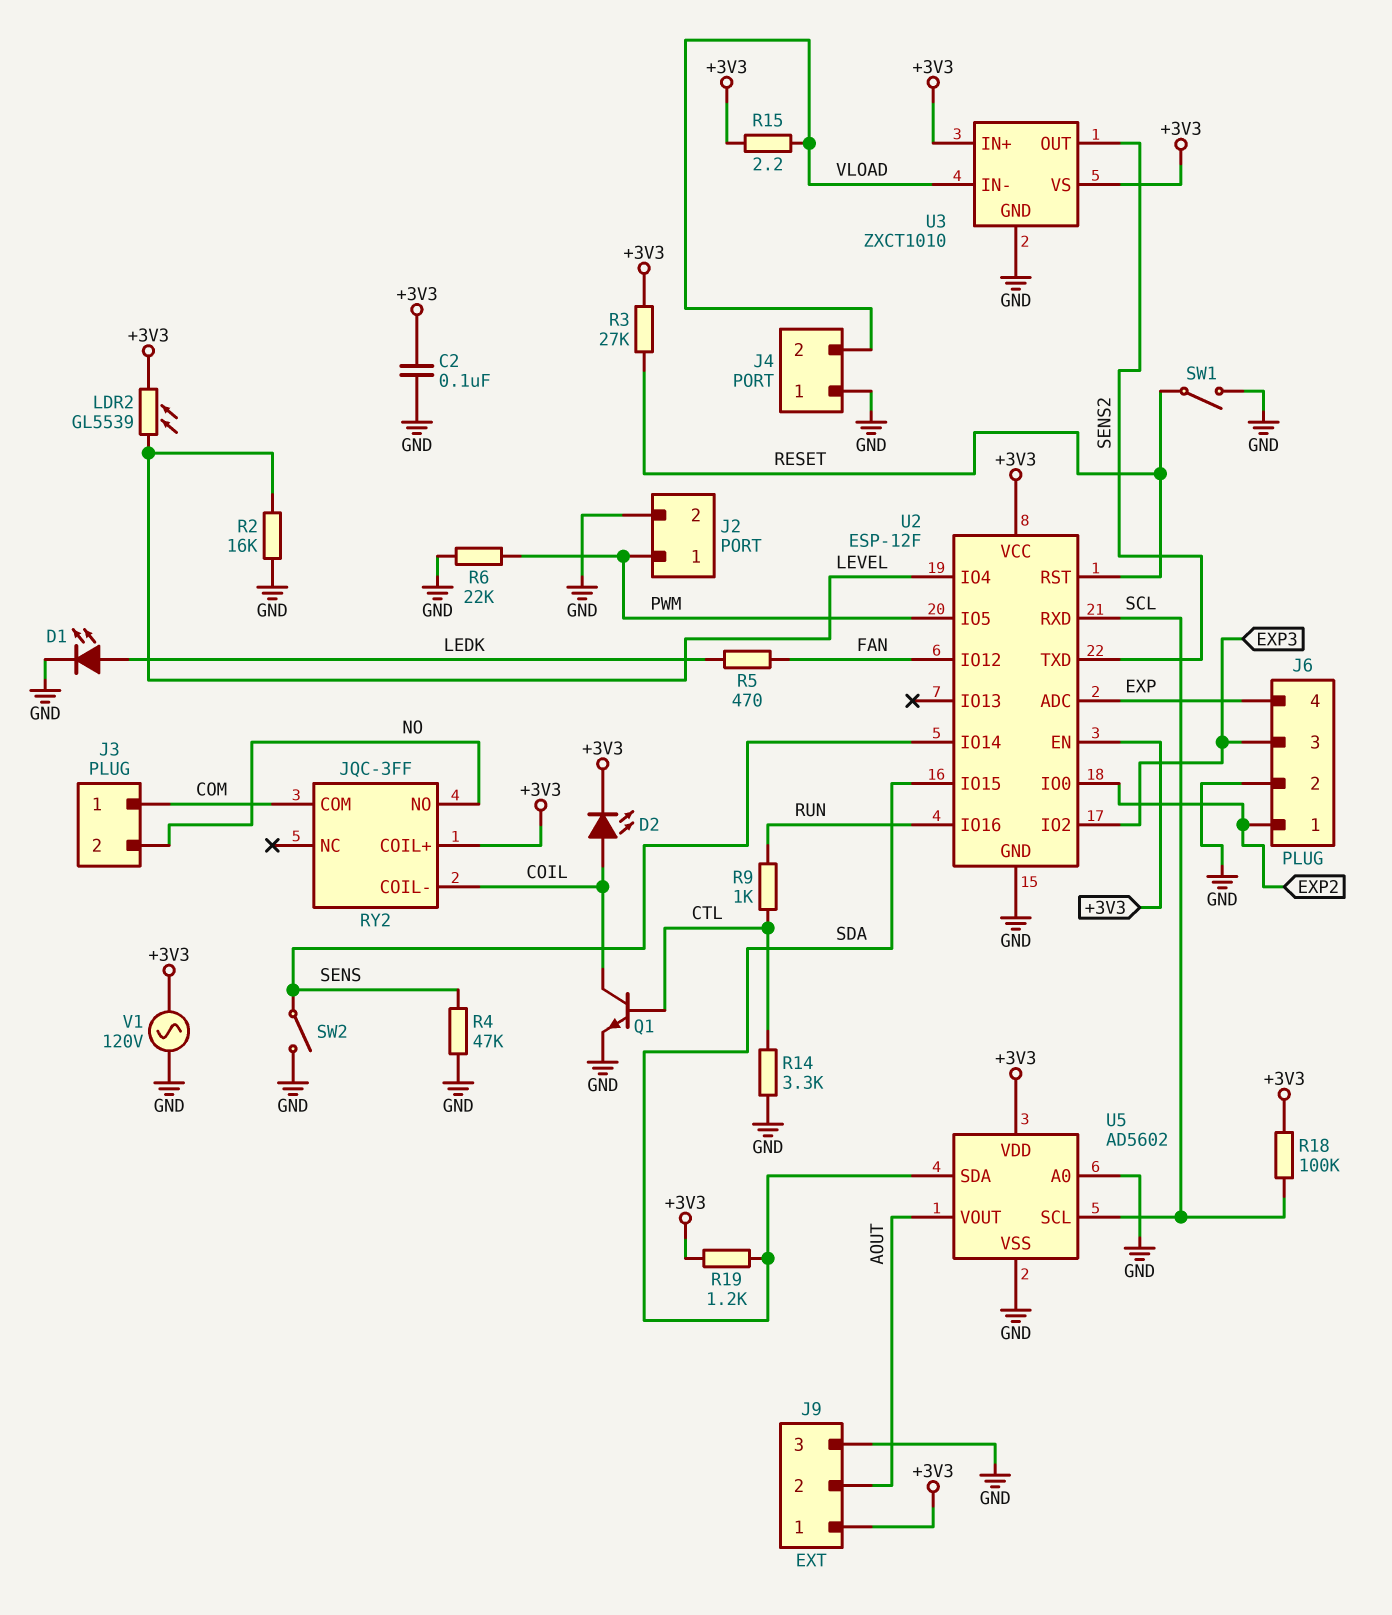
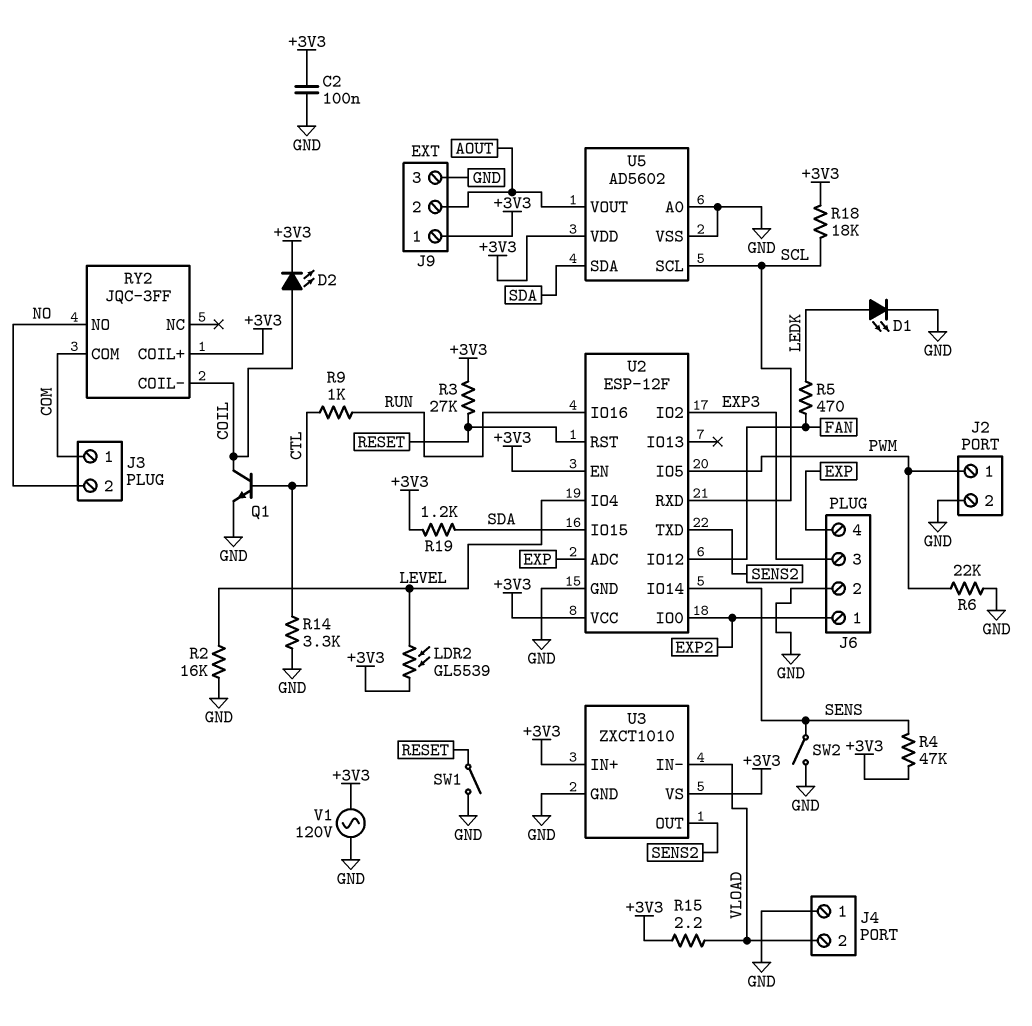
R4: 47k (GND, SENS) -> 47k (+3V3, SENS)
R18: 100k (+3V3, SCL) -> 18k (+3V3, SCL)

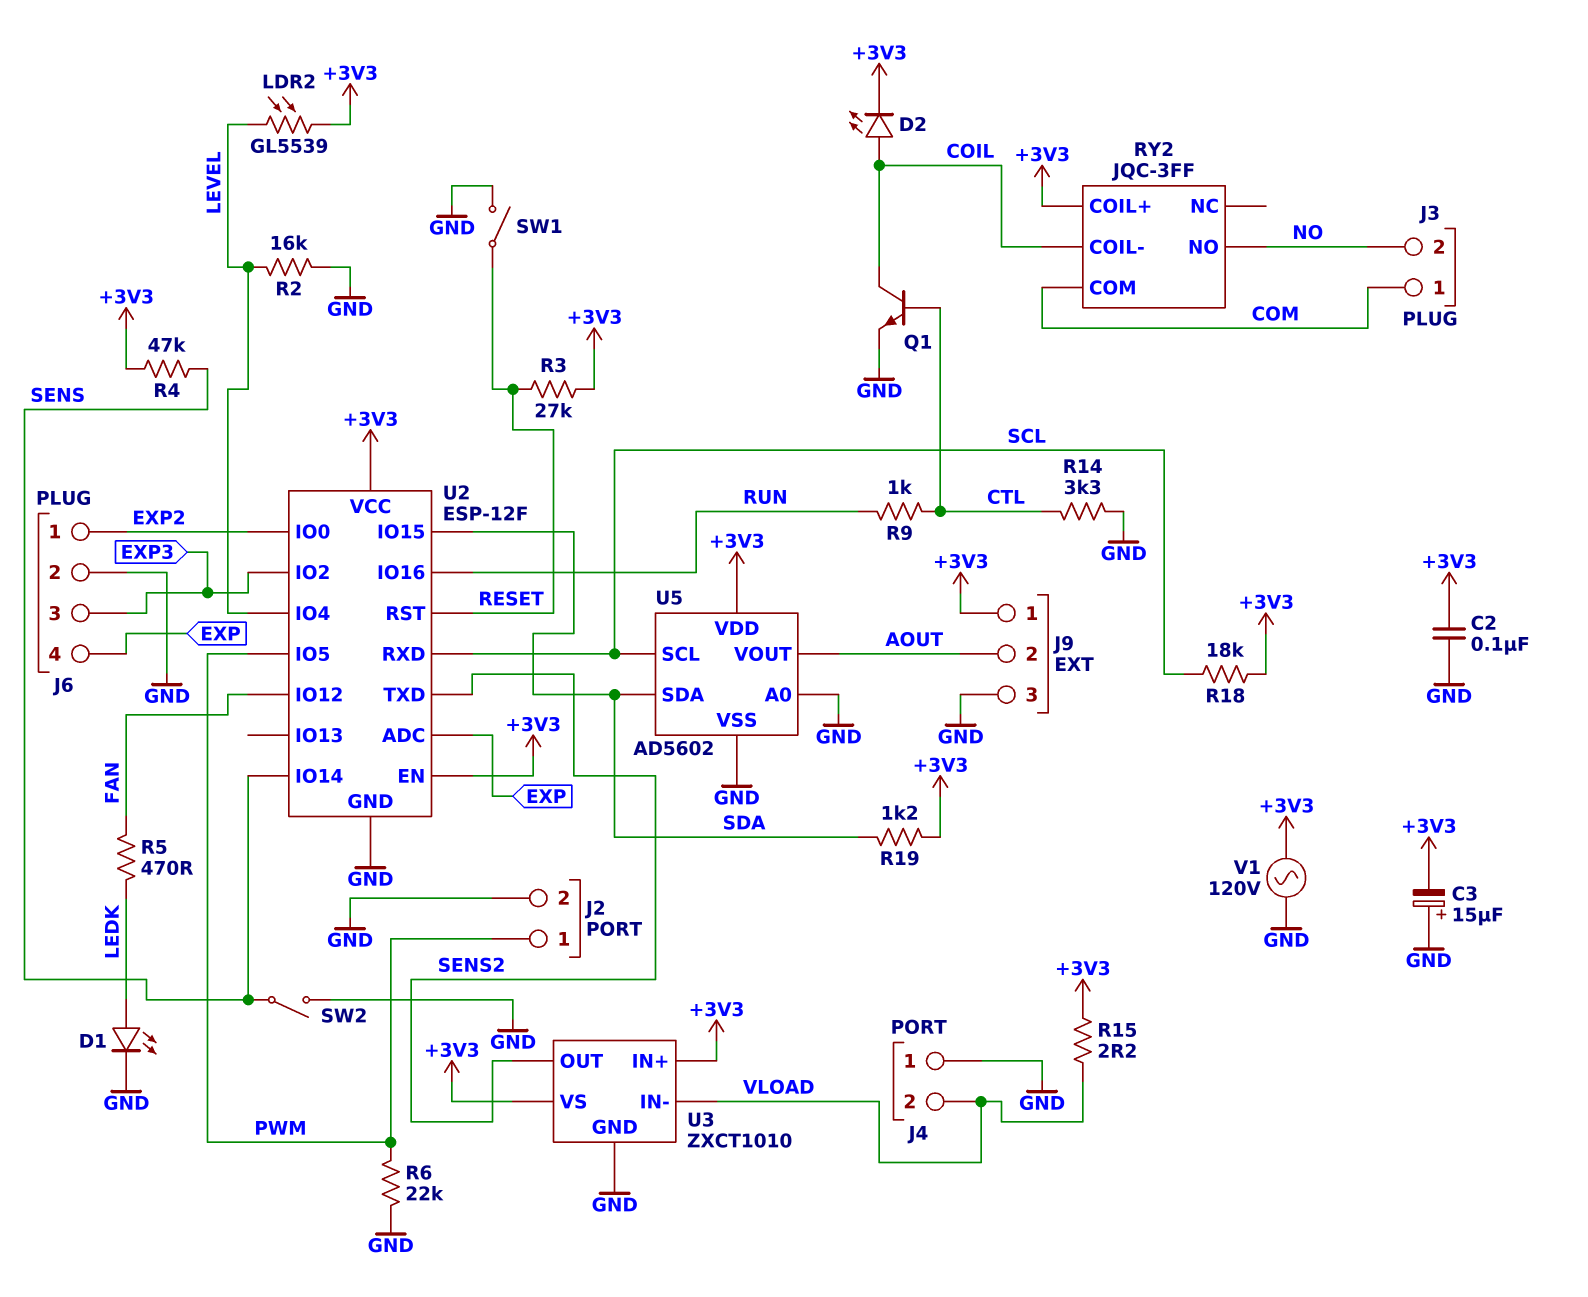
C3: none -> 15uF (plus GND, minus +3V3)

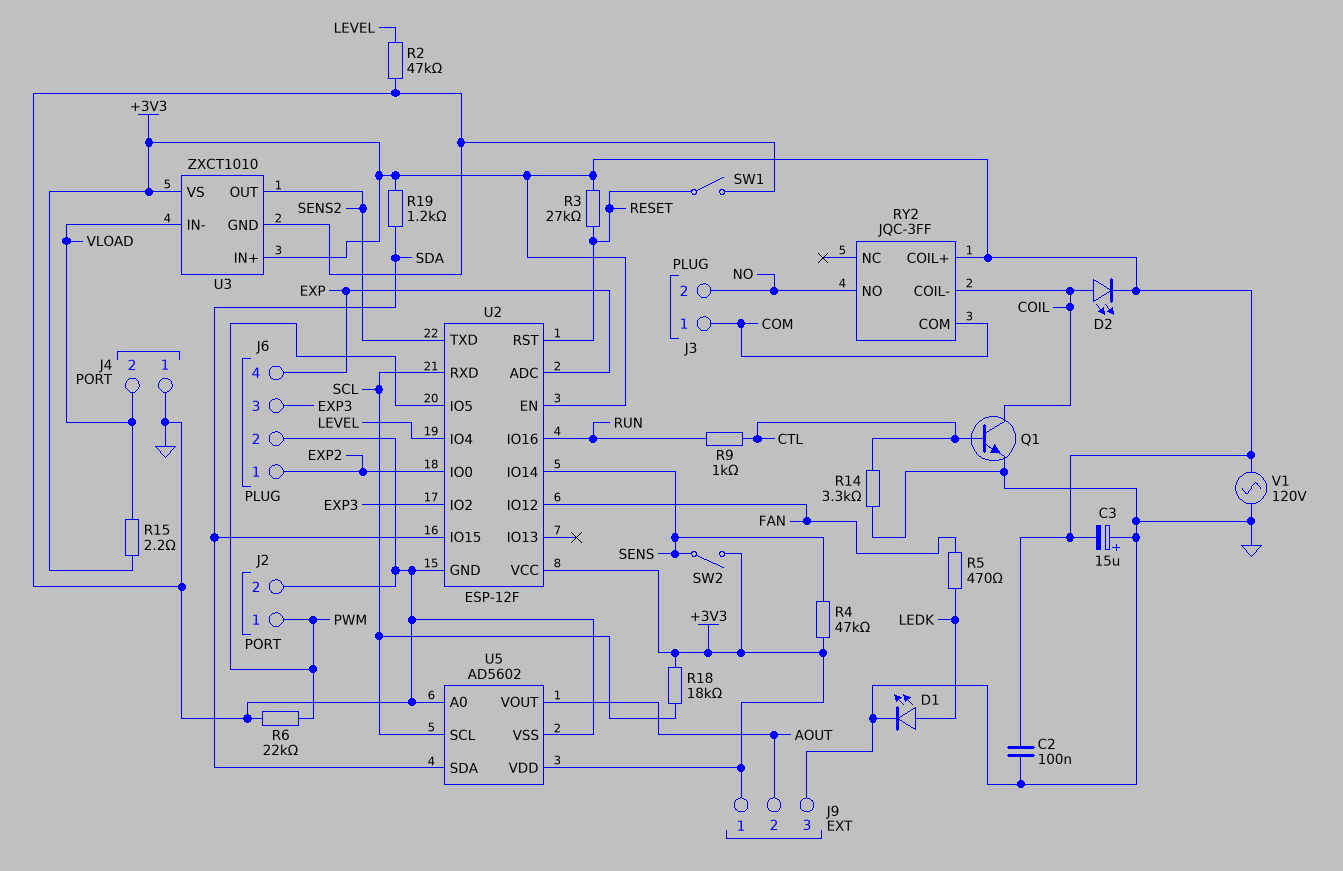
LDR2: GL5539 (+3V3, LEVEL) -> none
R2: 16k (GND, LEVEL) -> 47k (GND, LEVEL)
SW2: switch (GND, SENS) -> switch (+3V3, SENS)

